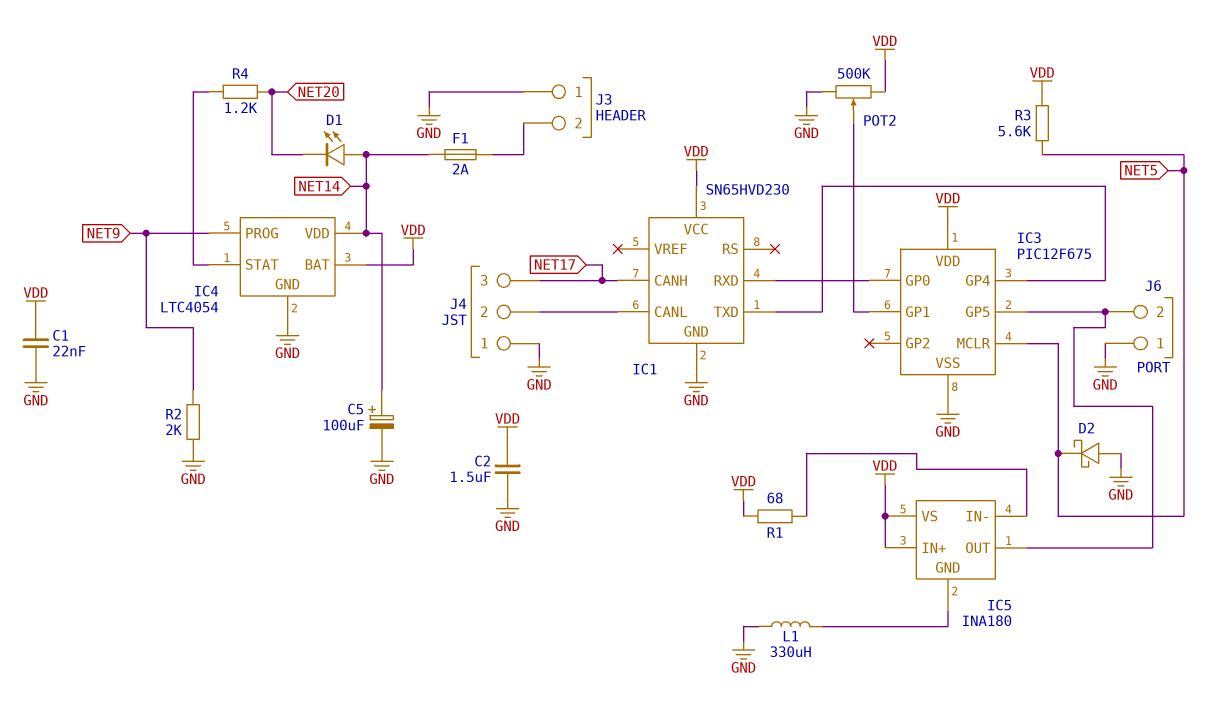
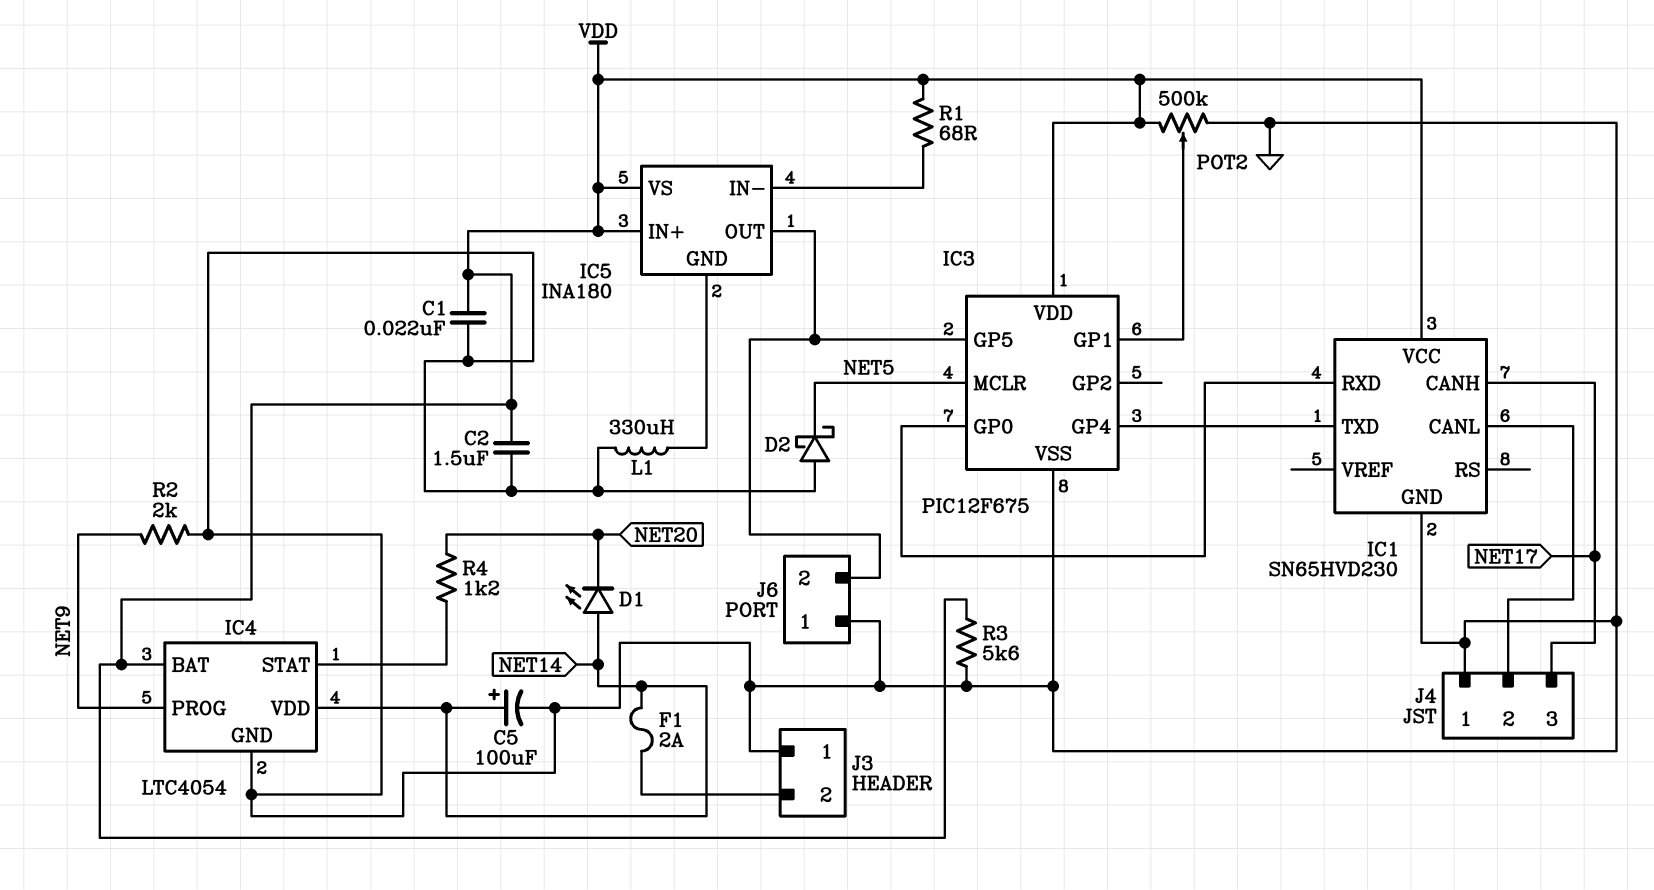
R3: 5.6k (NET5, VDD) -> 5.6k (GND, VDD)

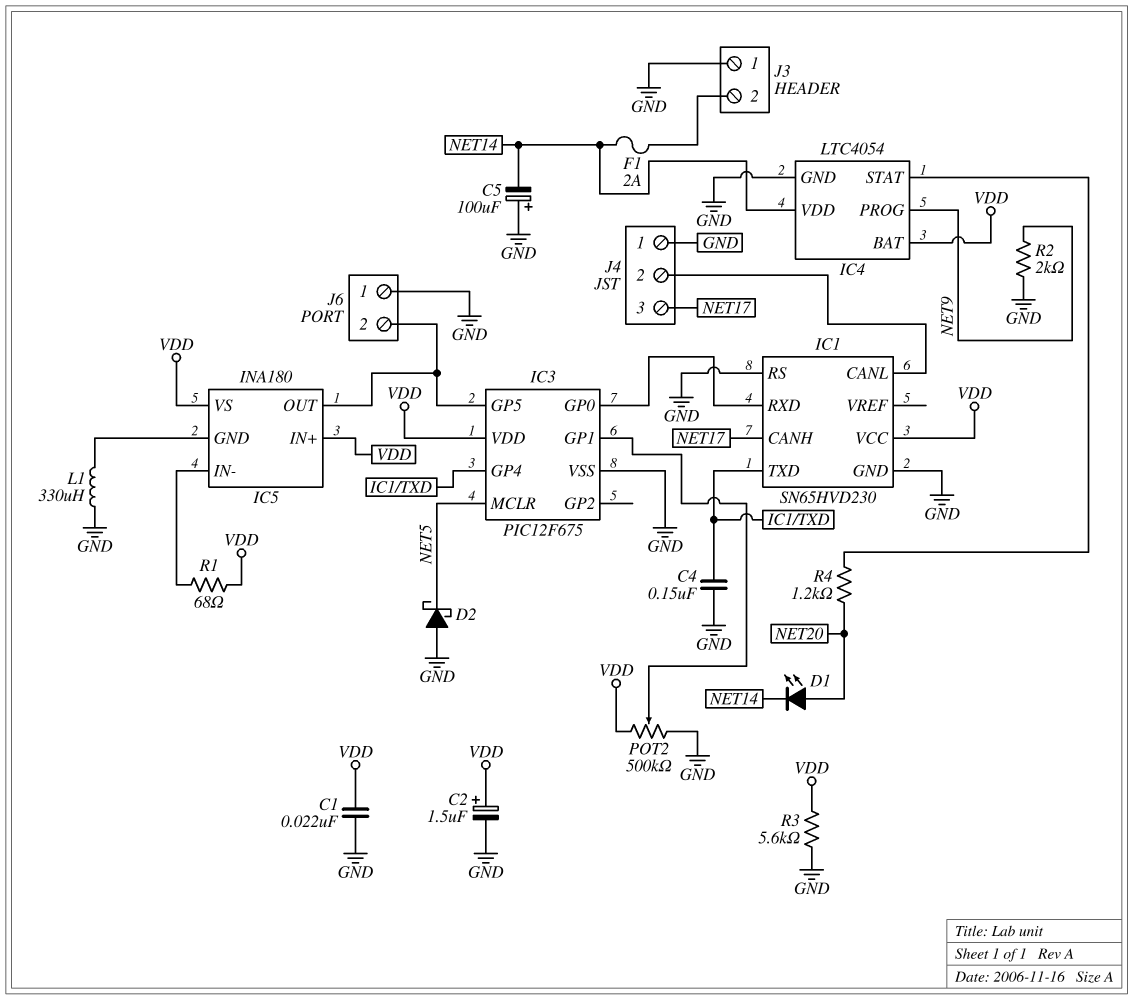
C2: 1.5uF (GND, VDD) -> 1.5uF (plus VDD, minus GND)
C4: none -> 150nF (GND, IC1/TXD)
C5: 100uF (plus NET14, minus GND) -> 100uF (plus GND, minus NET14)
D1: LED (A NET14, K NET20) -> LED (A NET20, K NET14)
IC1 pin RS: none -> GND

